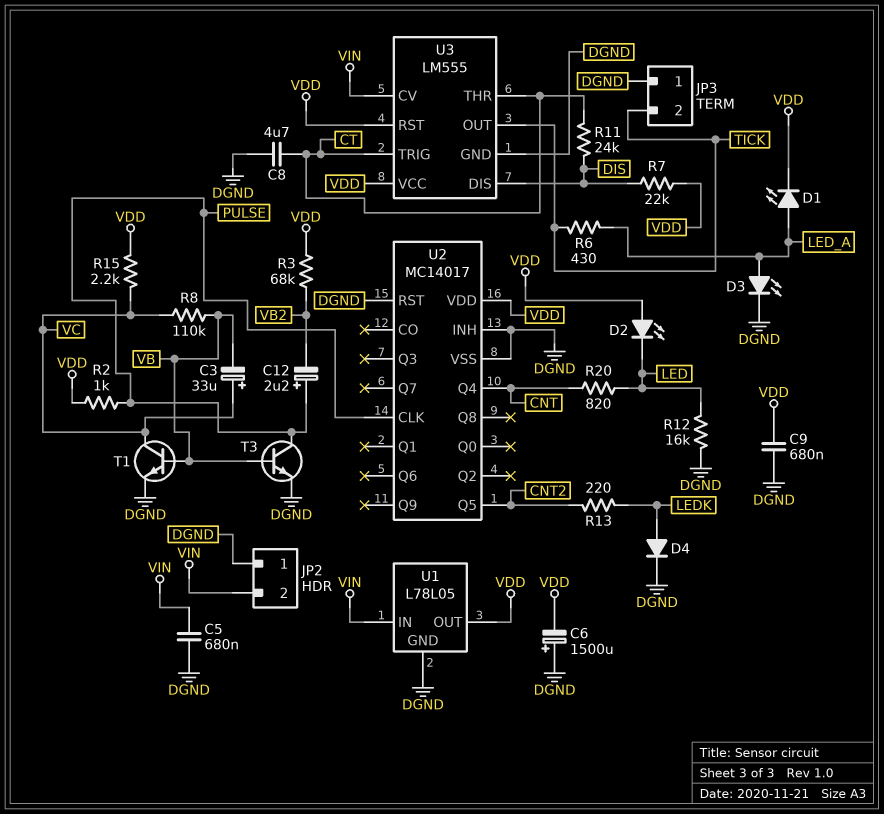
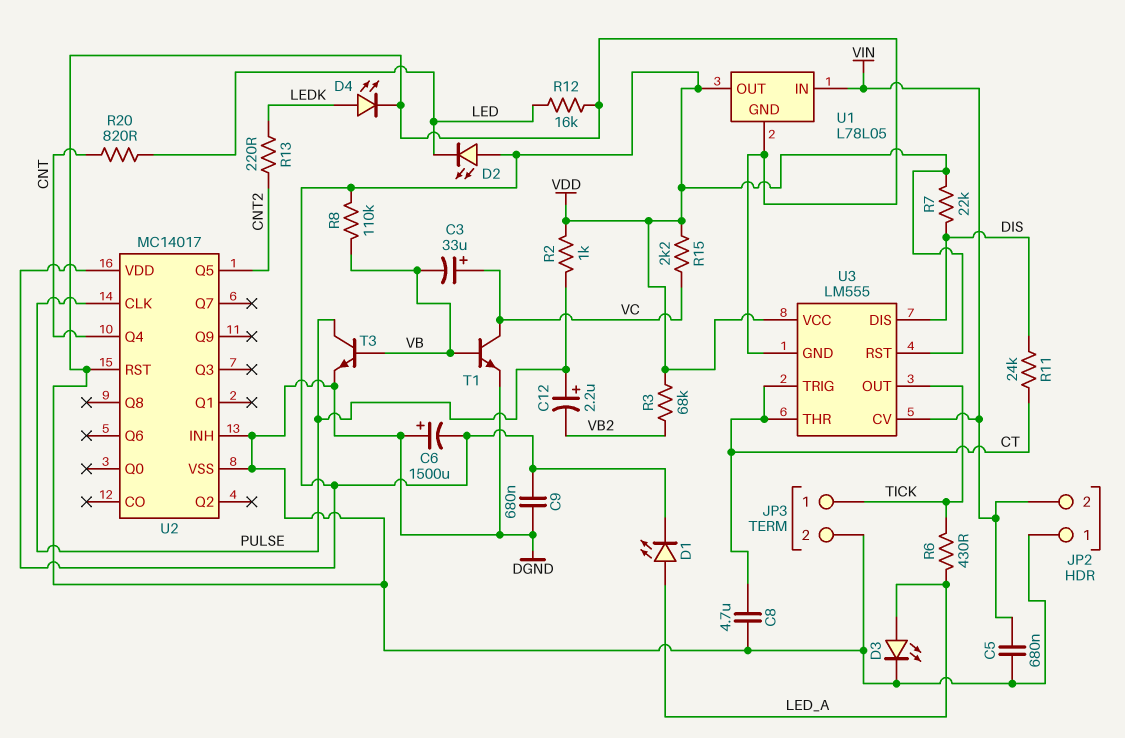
D4: diode (A LEDK, K DGND) -> LED (A LEDK, K DGND)
JP3 pin 1: DGND -> TICK
JP3 pin 2: TICK -> DGND
R8: 110k (VB, VC) -> 110k (VB, VDD)

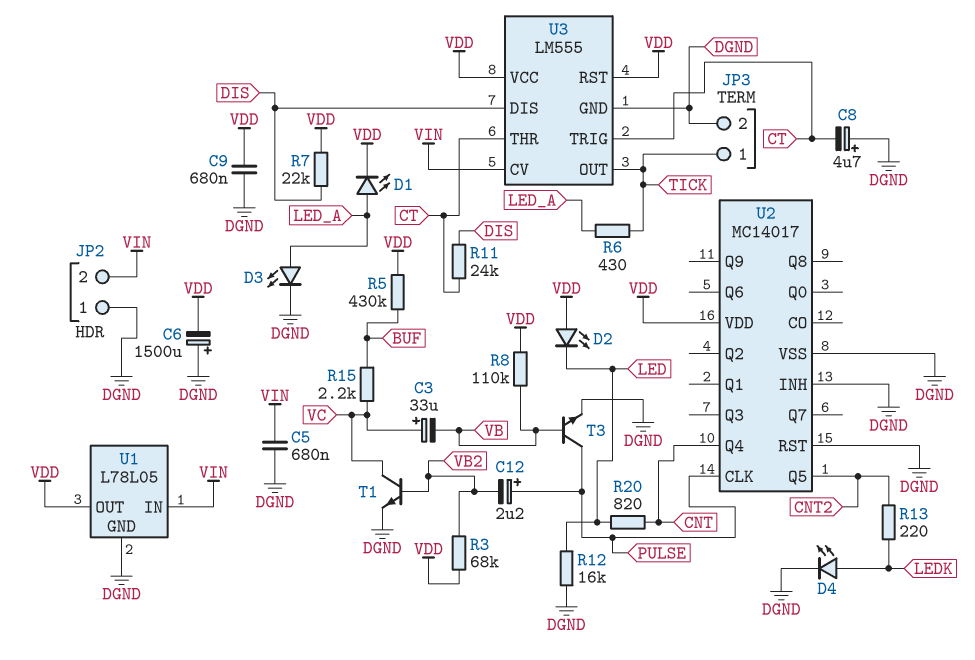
C8: 4.7uF (CT, DGND) -> 4.7uF (plus DGND, minus CT)
R2: 1k (PULSE, VDD) -> none
R5: none -> 430k (BUF, VDD)
R15: 2.2k (VC, VDD) -> 2.2k (BUF, VC)
T1: NPN (B VB, C VC, E DGND) -> NPN (B VB2, C VC, E DGND)

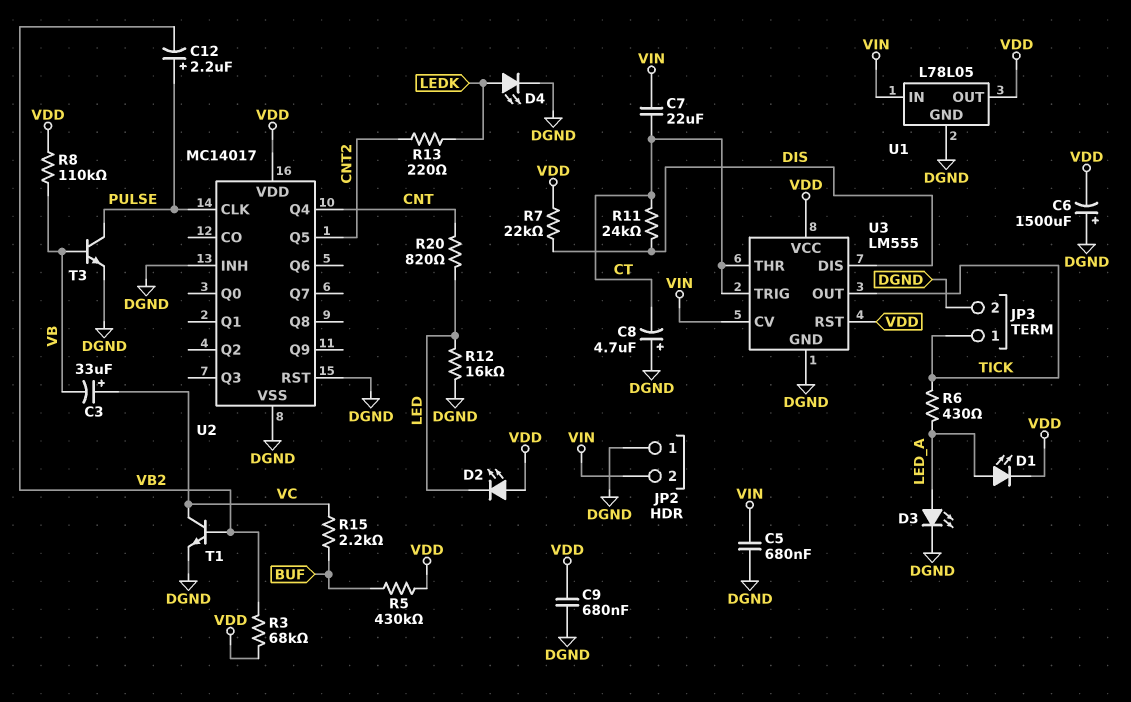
C7: none -> 22uF (CT, VIN)

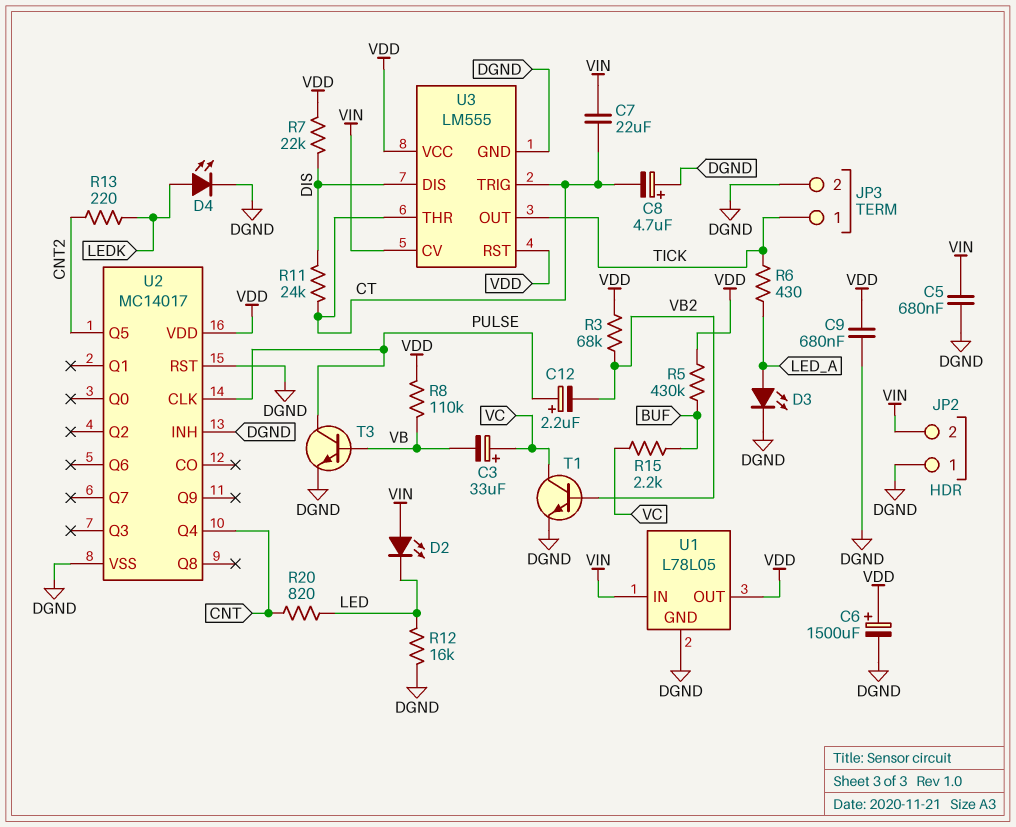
C6: 1500uF (plus DGND, minus VDD) -> 1500uF (plus VDD, minus DGND)
D1: LED (A LED_A, K VDD) -> none
D2: LED (A VDD, K LED) -> LED (A VIN, K LED)

